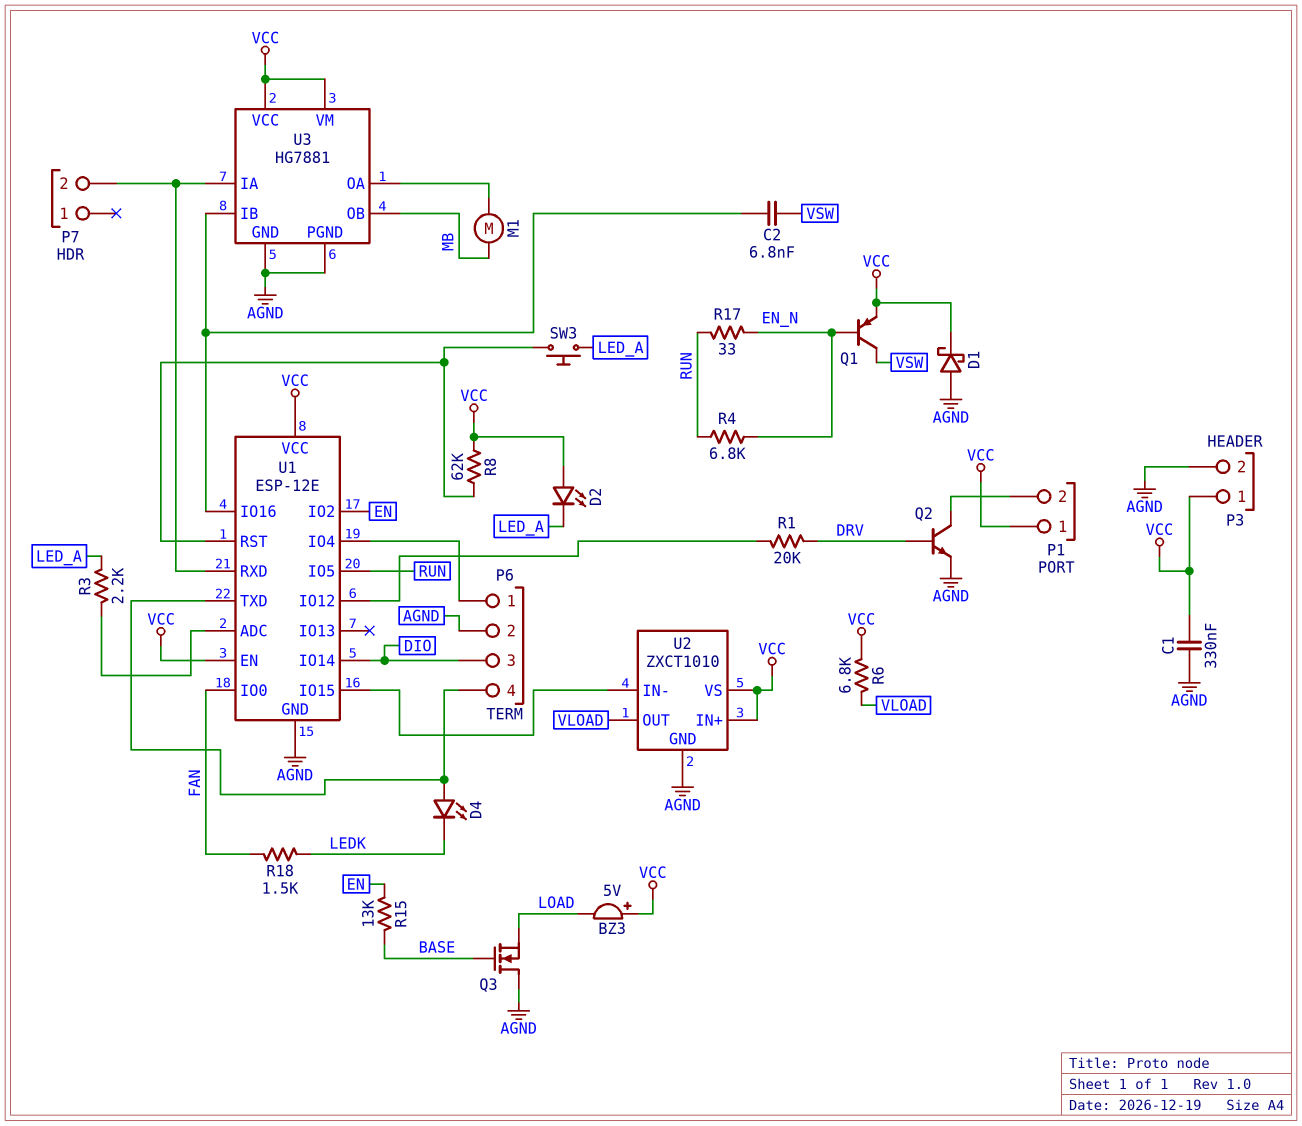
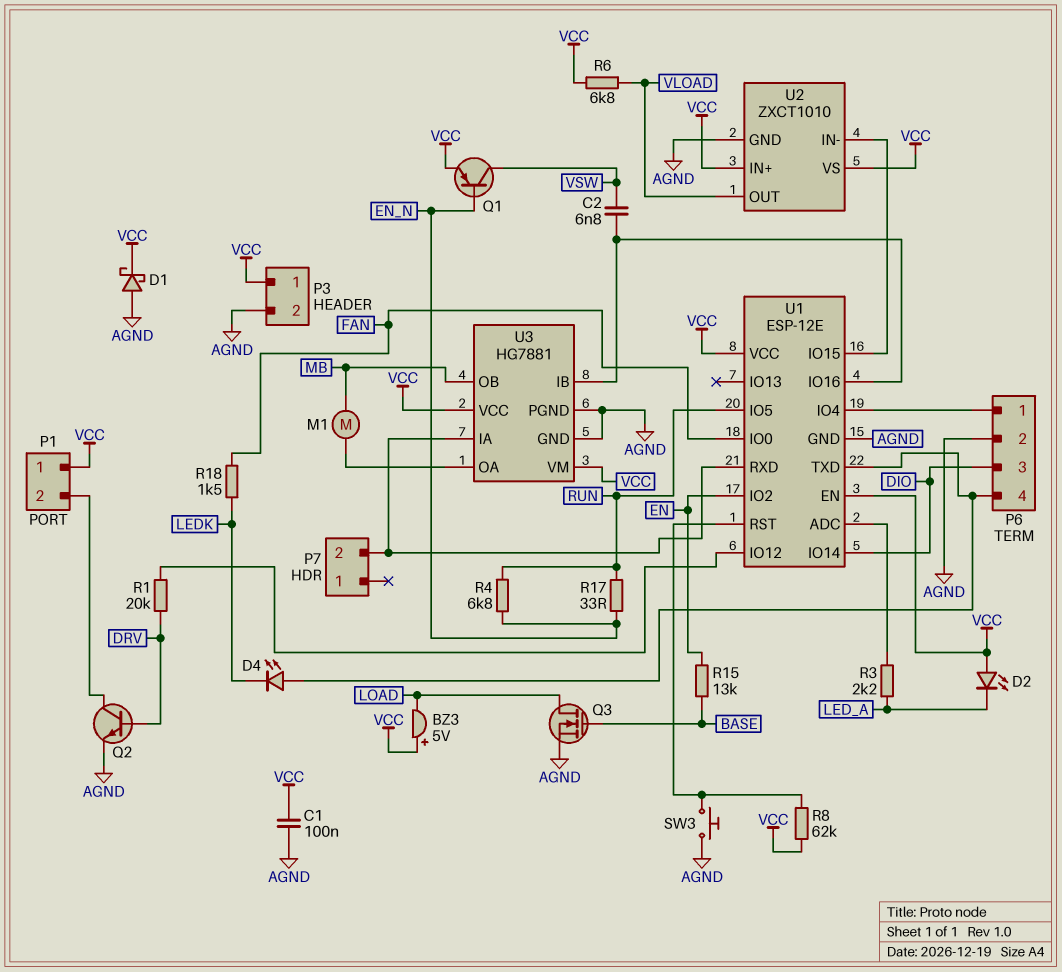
C1: 330nF (AGND, VCC) -> 100nF (AGND, VCC)
Q3: NMOS (G BASE, D AGND, S LOAD) -> NMOS (G BASE, D LOAD, S AGND)
SW3: button (LED_A, U1/RST) -> button (AGND, U1/RST)

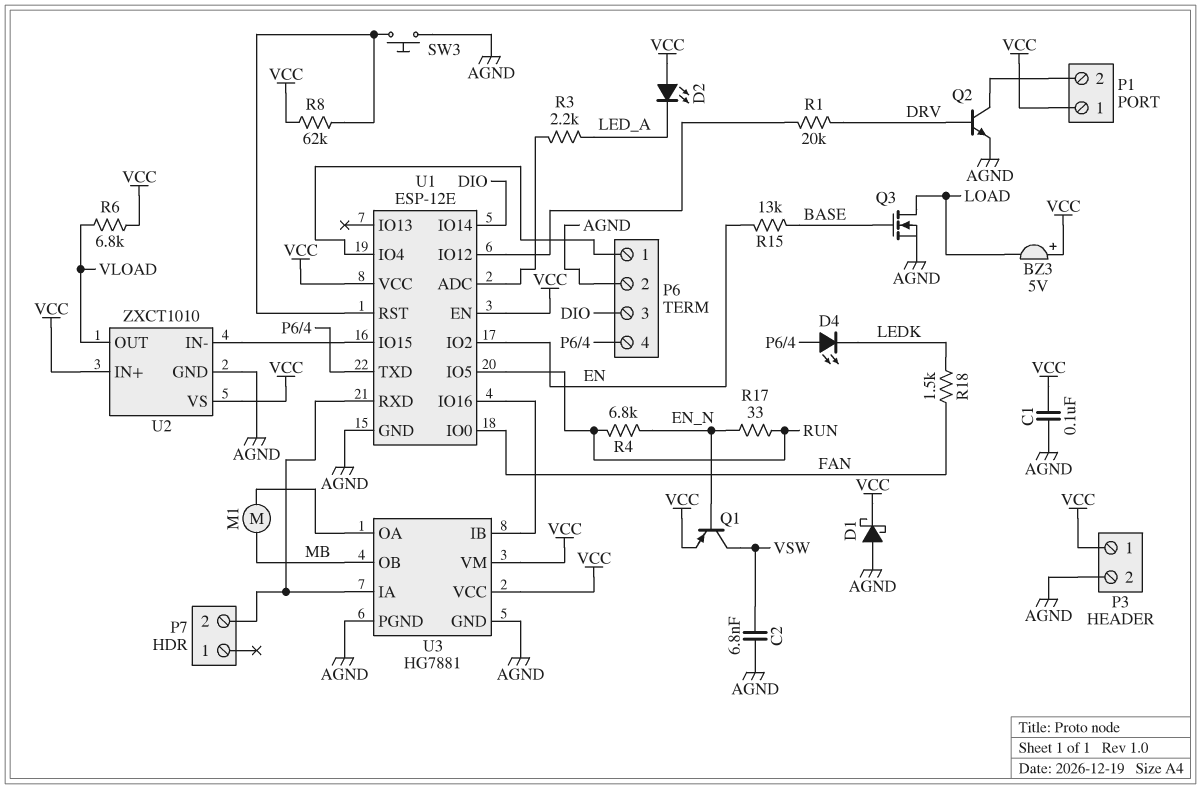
C2: 6.8nF (U1/IO16, VSW) -> 6.8nF (AGND, VSW)

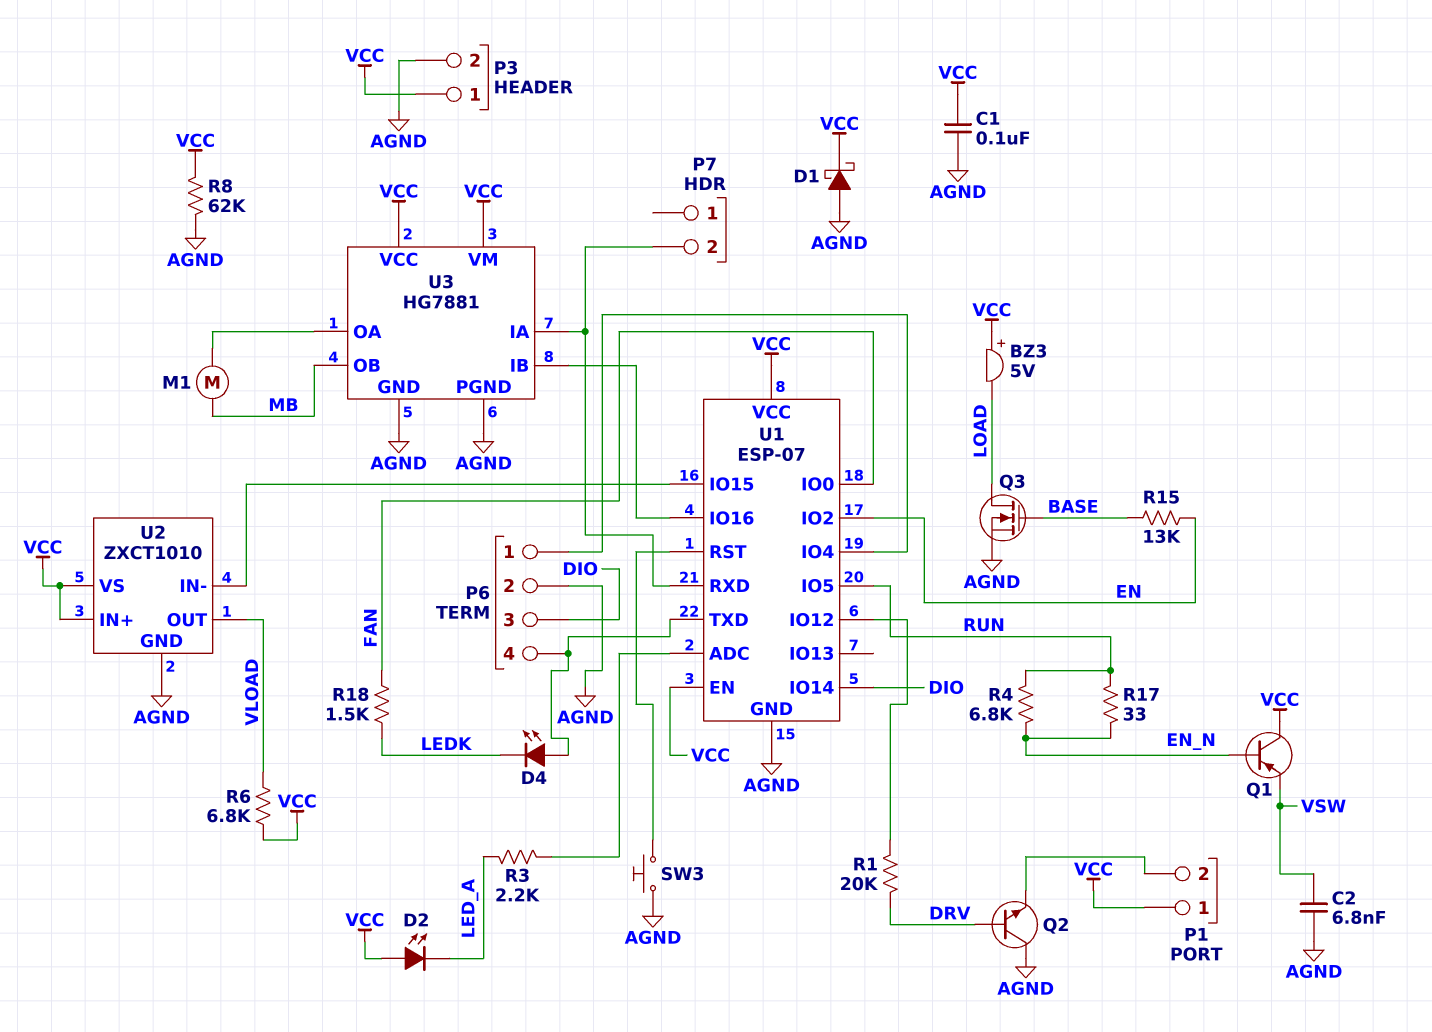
Q1: PNP (B EN_N, C VSW, E VCC) -> PNP (B EN_N, C VCC, E VSW)
Q2: NPN (B DRV, C P1/2, E AGND) -> NPN (B DRV, C AGND, E P1/2)
R8: 62k (U1/RST, VCC) -> 62k (AGND, VCC)
U1: ESP-12E -> ESP-07

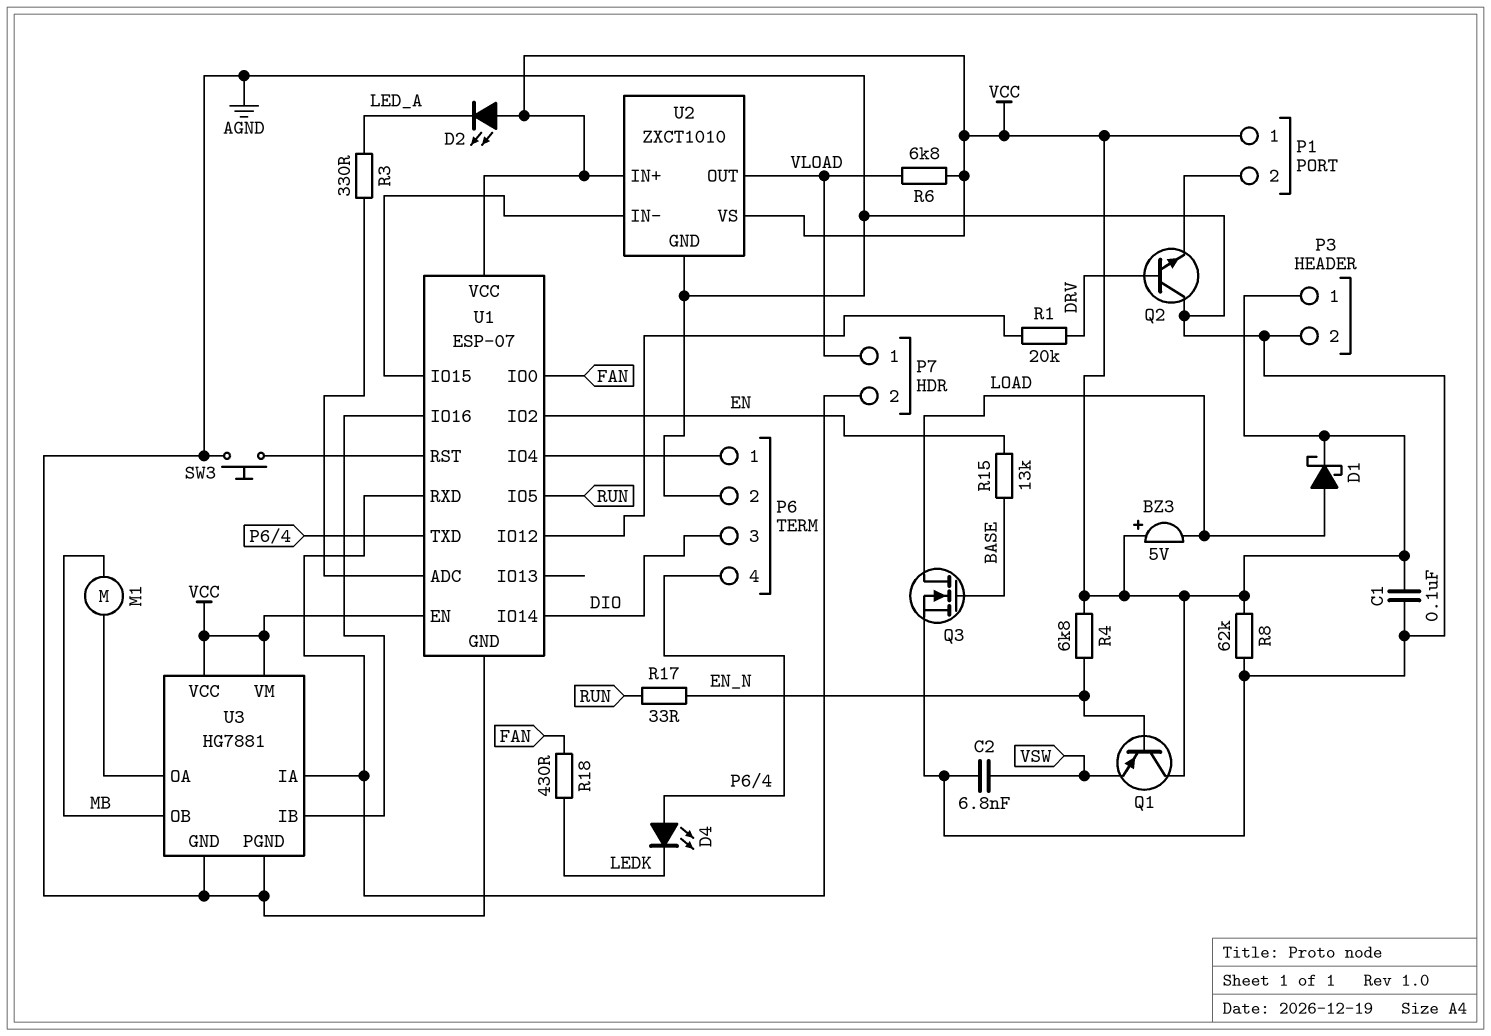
D1: schottky (A AGND, K VCC) -> schottky (A LOAD, K VCC)
P7 pin 1: none -> VLOAD
R3: 2.2k (LED_A, U1/ADC) -> 330 (LED_A, U1/ADC)
R4: 6.8k (EN_N, RUN) -> 6.8k (EN_N, VCC)
R18: 1.5k (FAN, LEDK) -> 430 (FAN, LEDK)

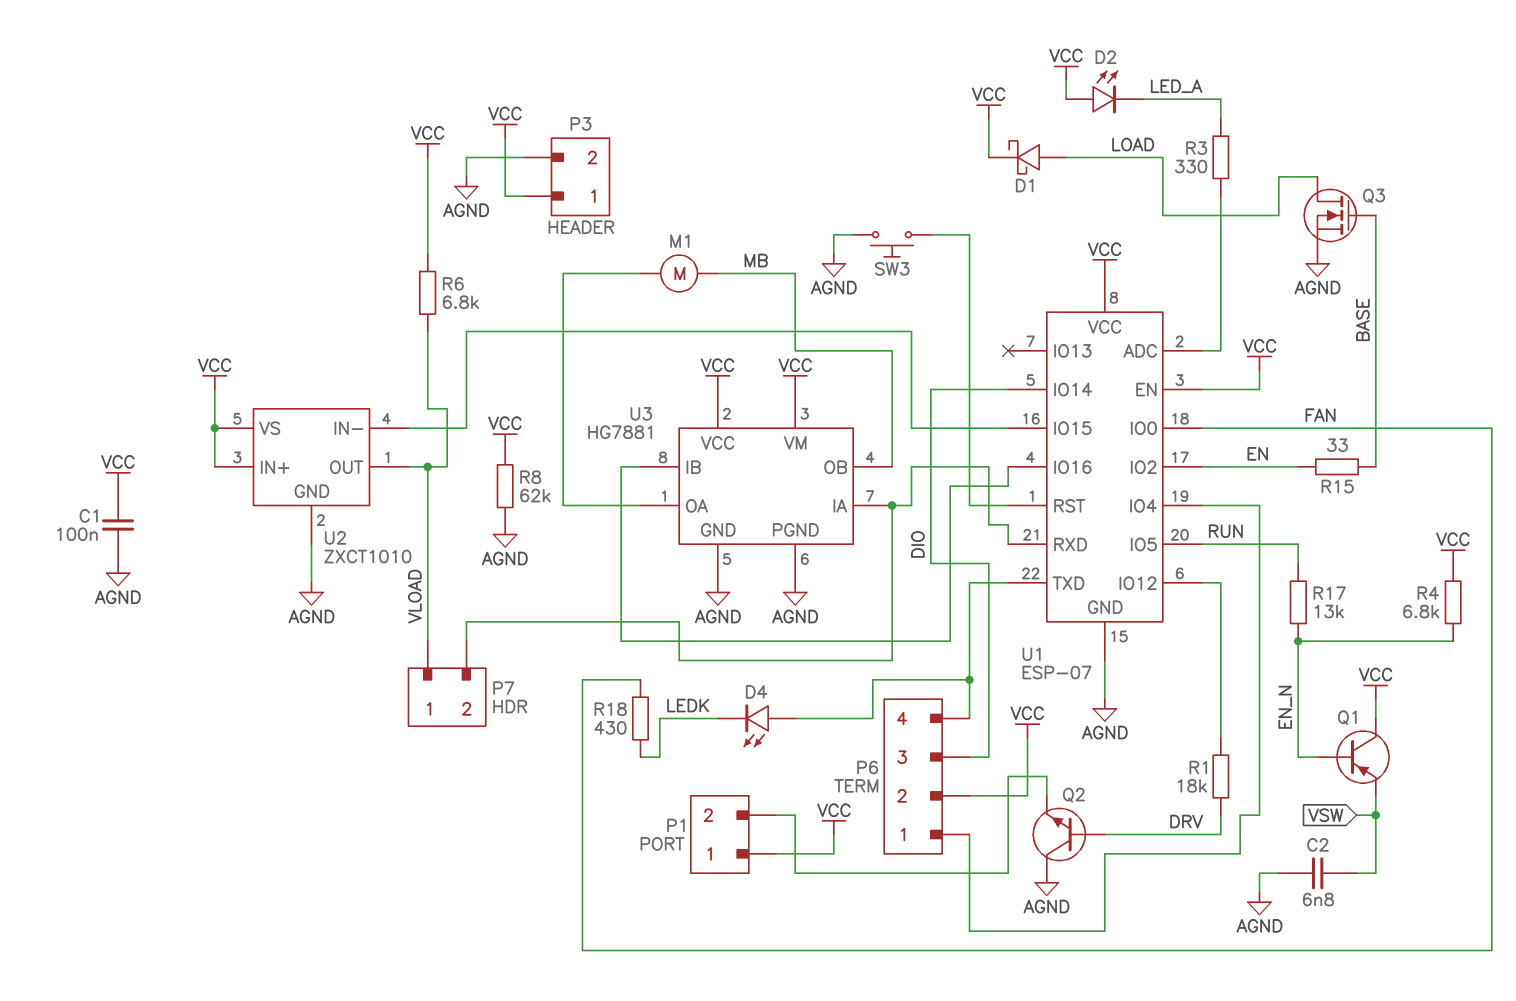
BZ3: buzzer 5V (plus VCC, minus LOAD) -> none
P6 pin 2: AGND -> VCC
R1: 20k (DRV, U1/IO12) -> 18k (DRV, U1/IO12)
R15: 13k (BASE, EN) -> 33 (BASE, EN)
R17: 33 (EN_N, RUN) -> 13k (EN_N, RUN)

